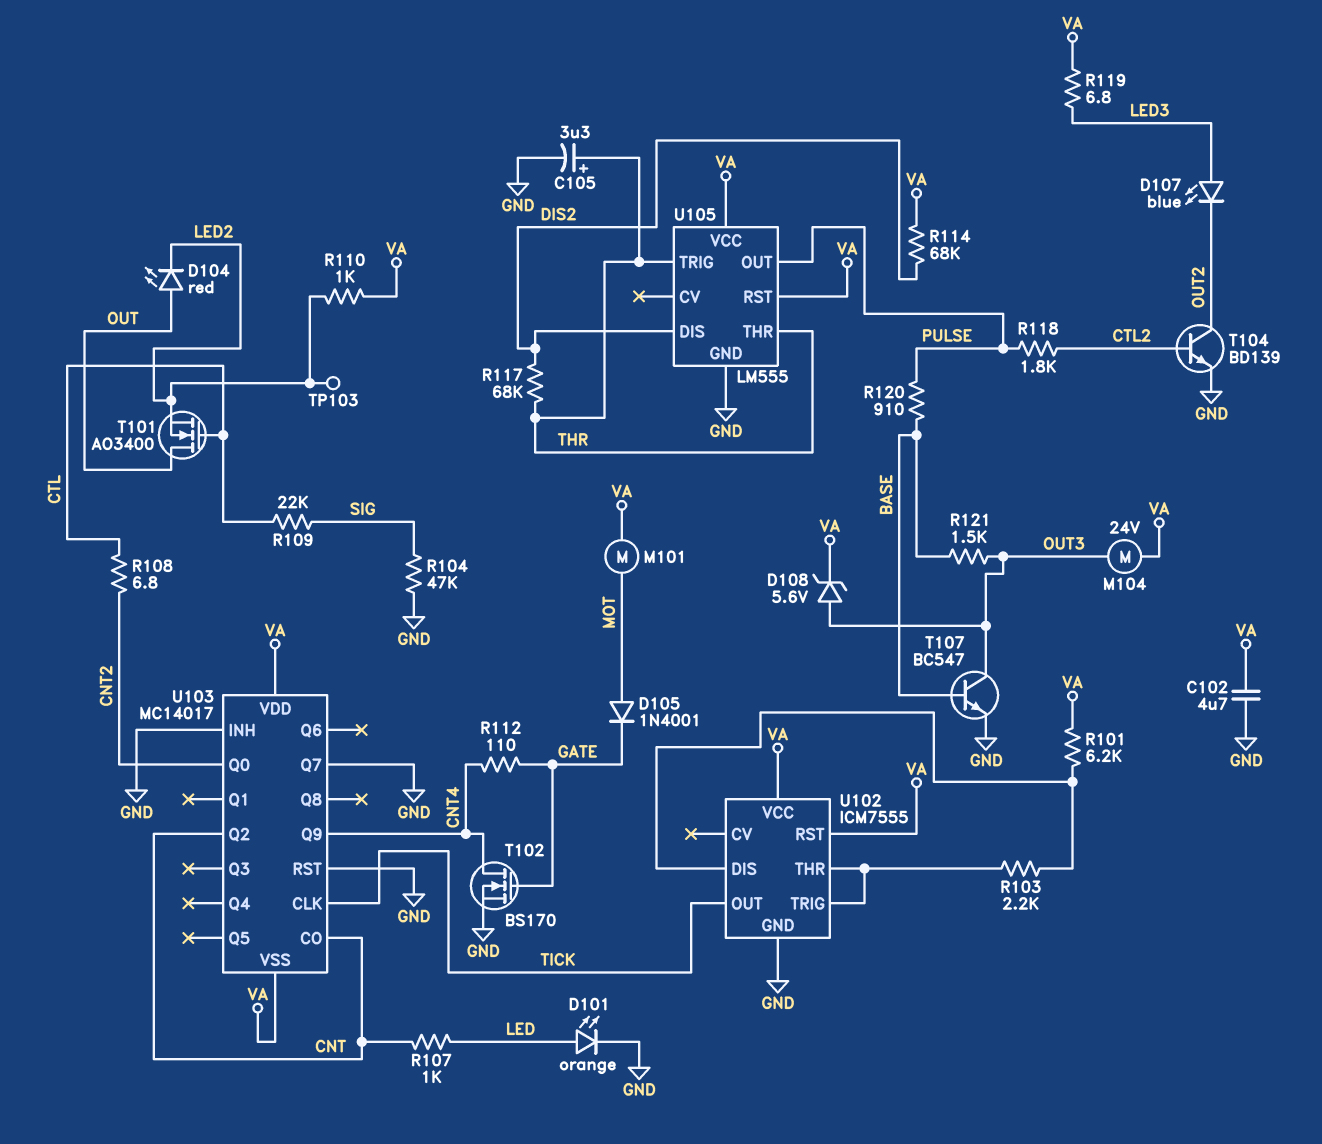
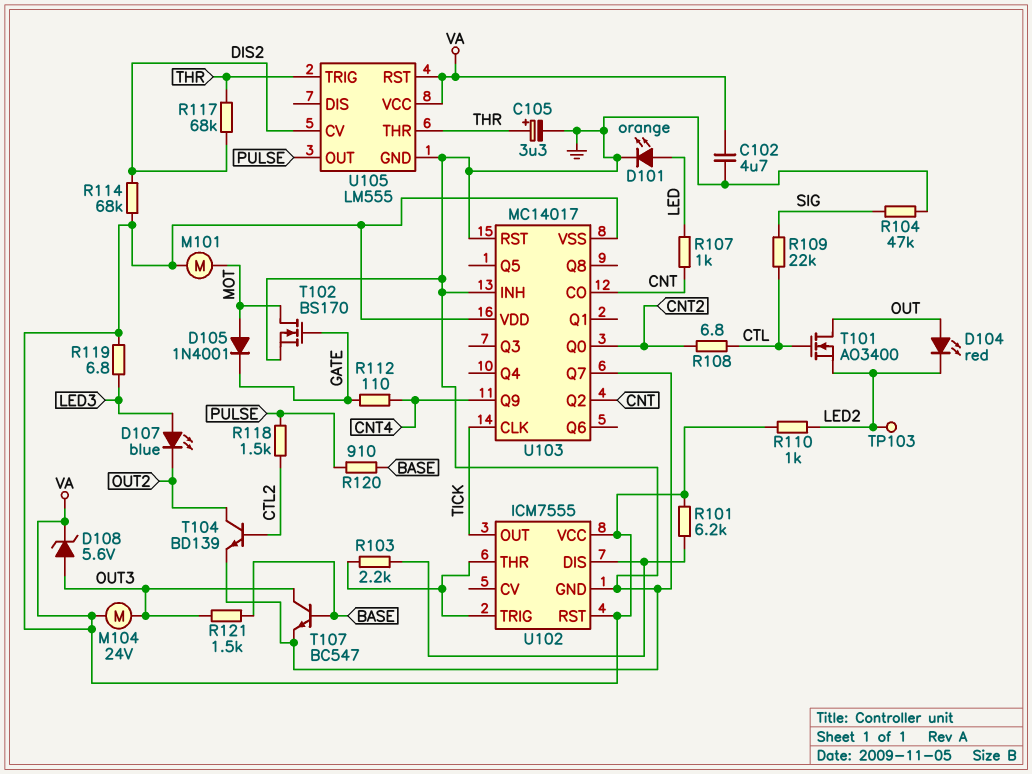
R118: 1.8k (CTL2, PULSE) -> 1.5k (CTL2, PULSE)
T102: NMOS BS170 (G GATE, D CNT4, S GND) -> NMOS BS170 (G GATE, D MOT, S GND)
U105 pin CV: none -> DIS2
U105 pin DIS: DIS2 -> none

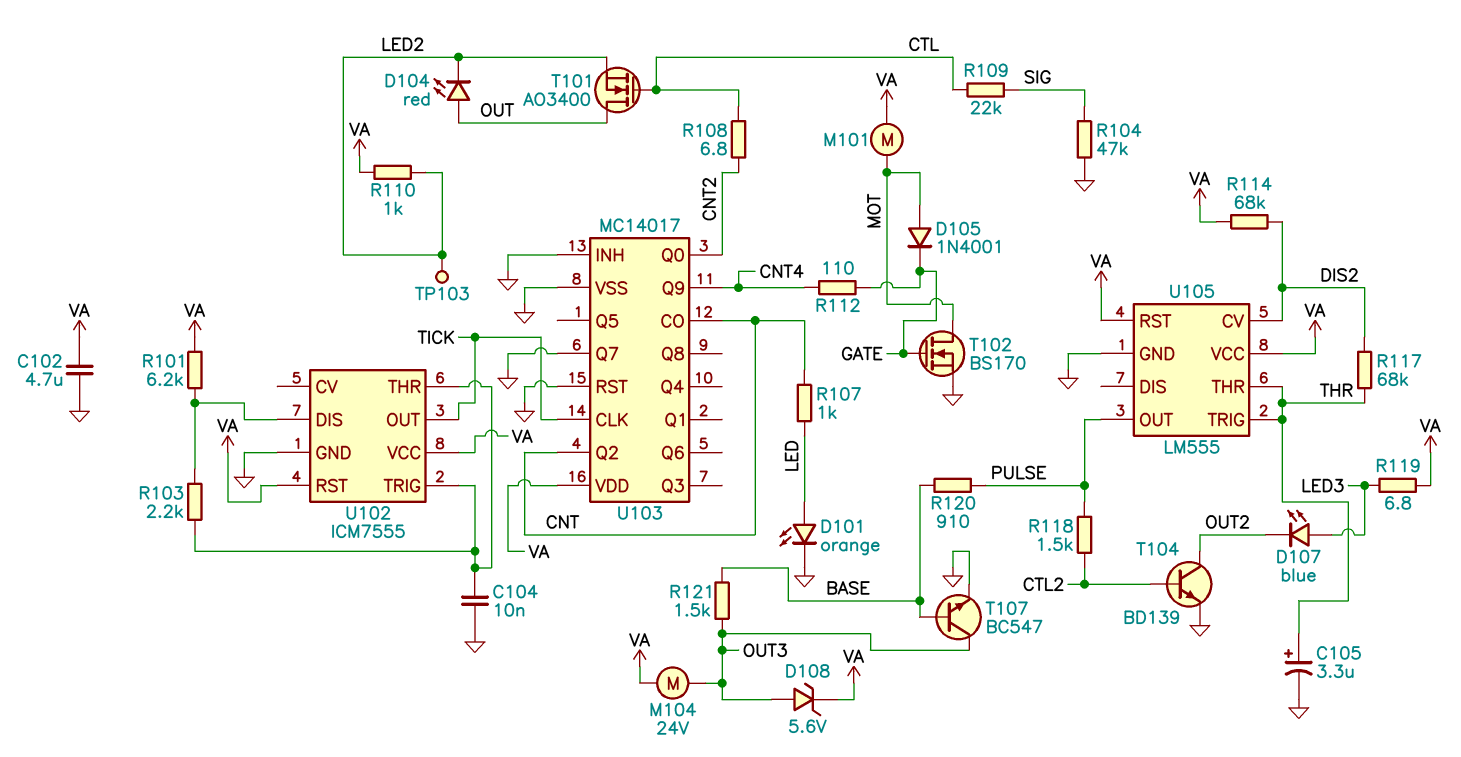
C104: none -> 10nF (GND, U102/THR)
U103 pin VSS: VA -> GND

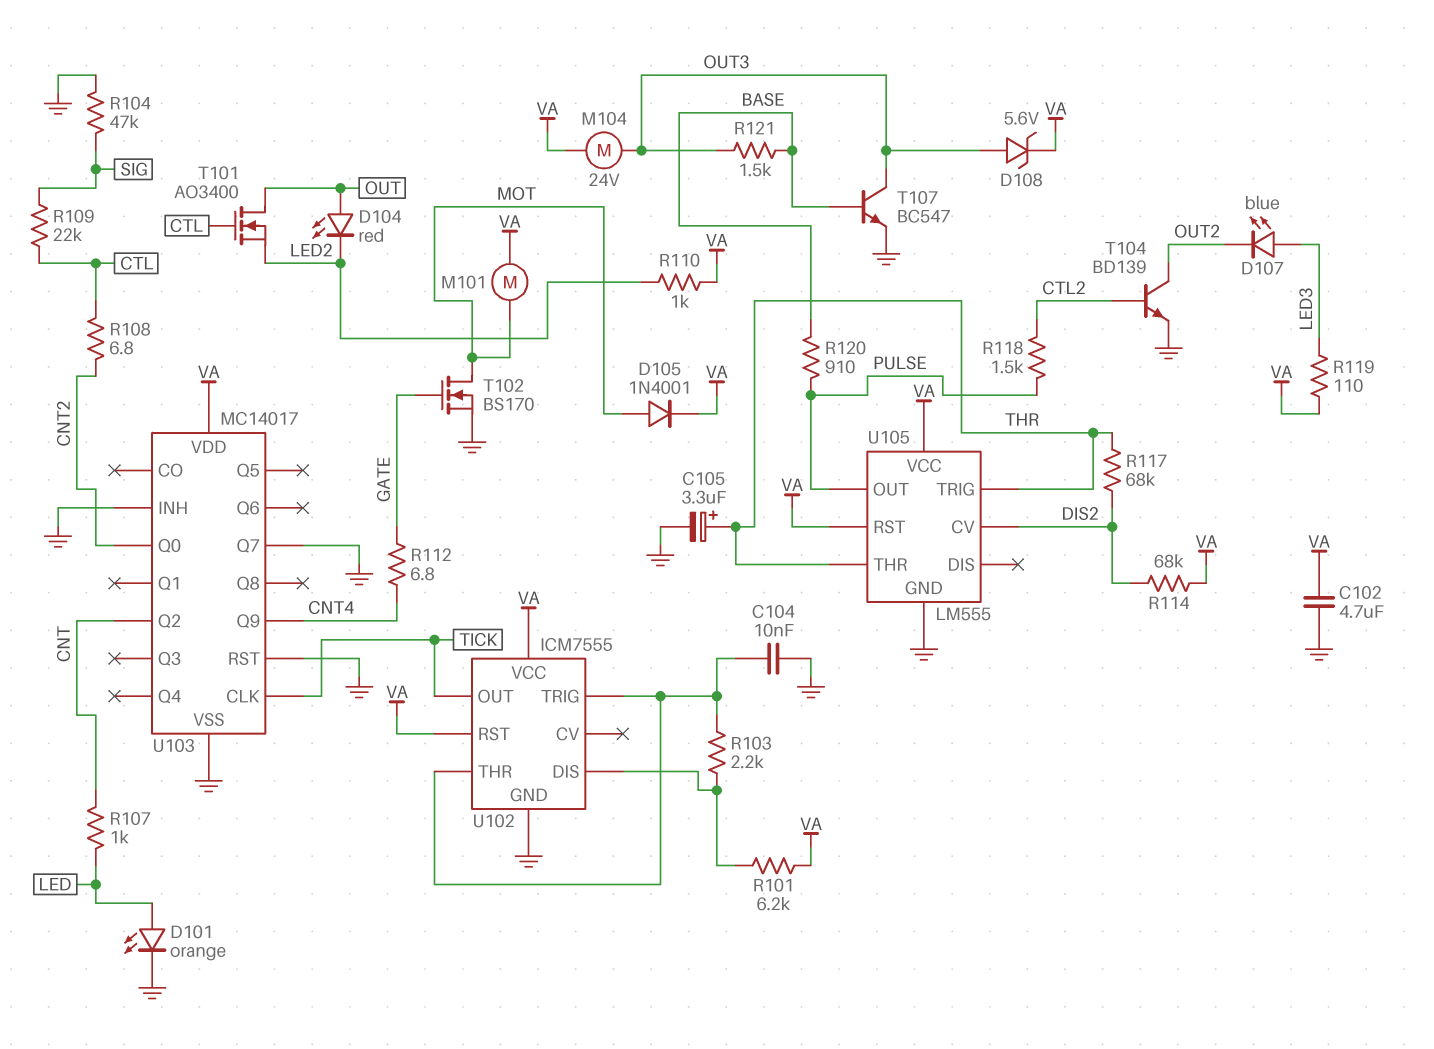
D105: diode 1N4001 (A MOT, K GATE) -> diode 1N4001 (A MOT, K VA)
R112: 110 (CNT4, GATE) -> 6.8 (CNT4, GATE)
R119: 6.8 (LED3, VA) -> 110 (LED3, VA)
TP103: test point (LED2) -> none
U103 pin CO: CNT -> none

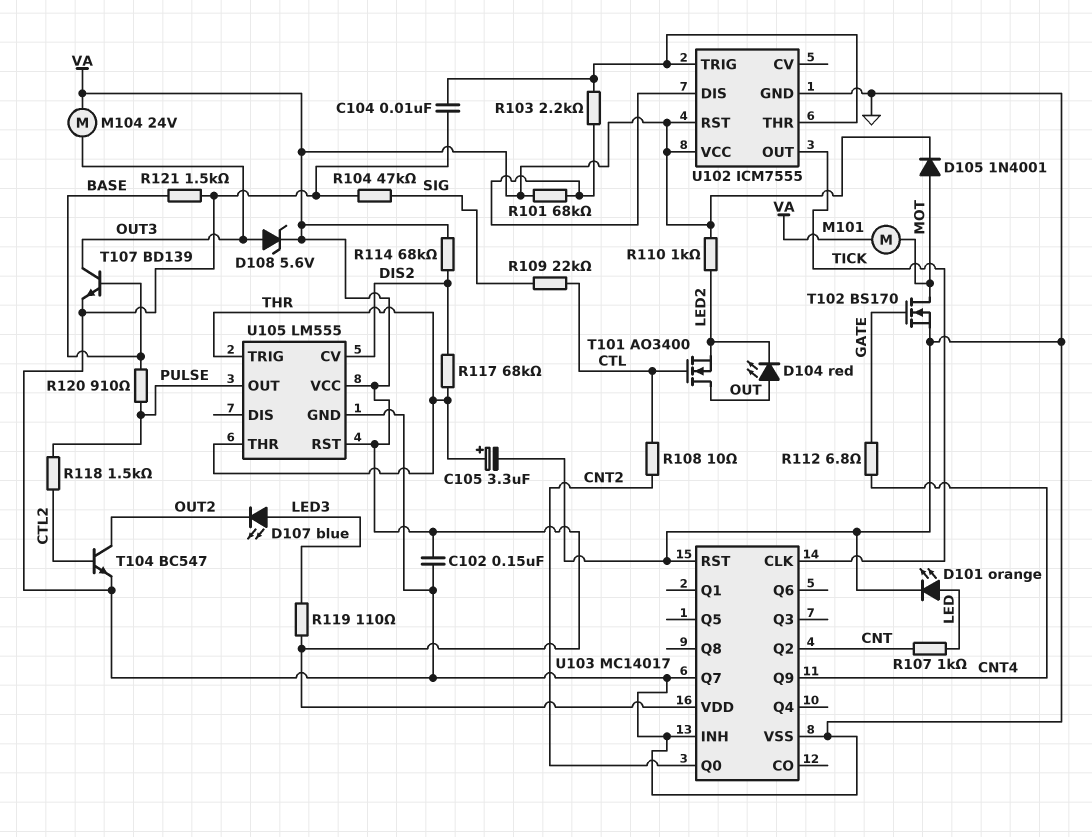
C102: 4.7uF (GND, VA) -> 150nF (GND, VA)
R101: 6.2k (U102/DIS, VA) -> 68k (U102/DIS, VA)
R108: 6.8 (CNT2, CTL) -> 10 (CNT2, CTL)
R121: 1.5k (BASE, OUT3) -> 1.5k (BASE, GND)
T104: NPN BD139 (B CTL2, C OUT2, E GND) -> NPN BC547 (B CTL2, C OUT2, E GND)
T107: NPN BC547 (B BASE, C OUT3, E GND) -> NPN BD139 (B BASE, C OUT3, E GND)

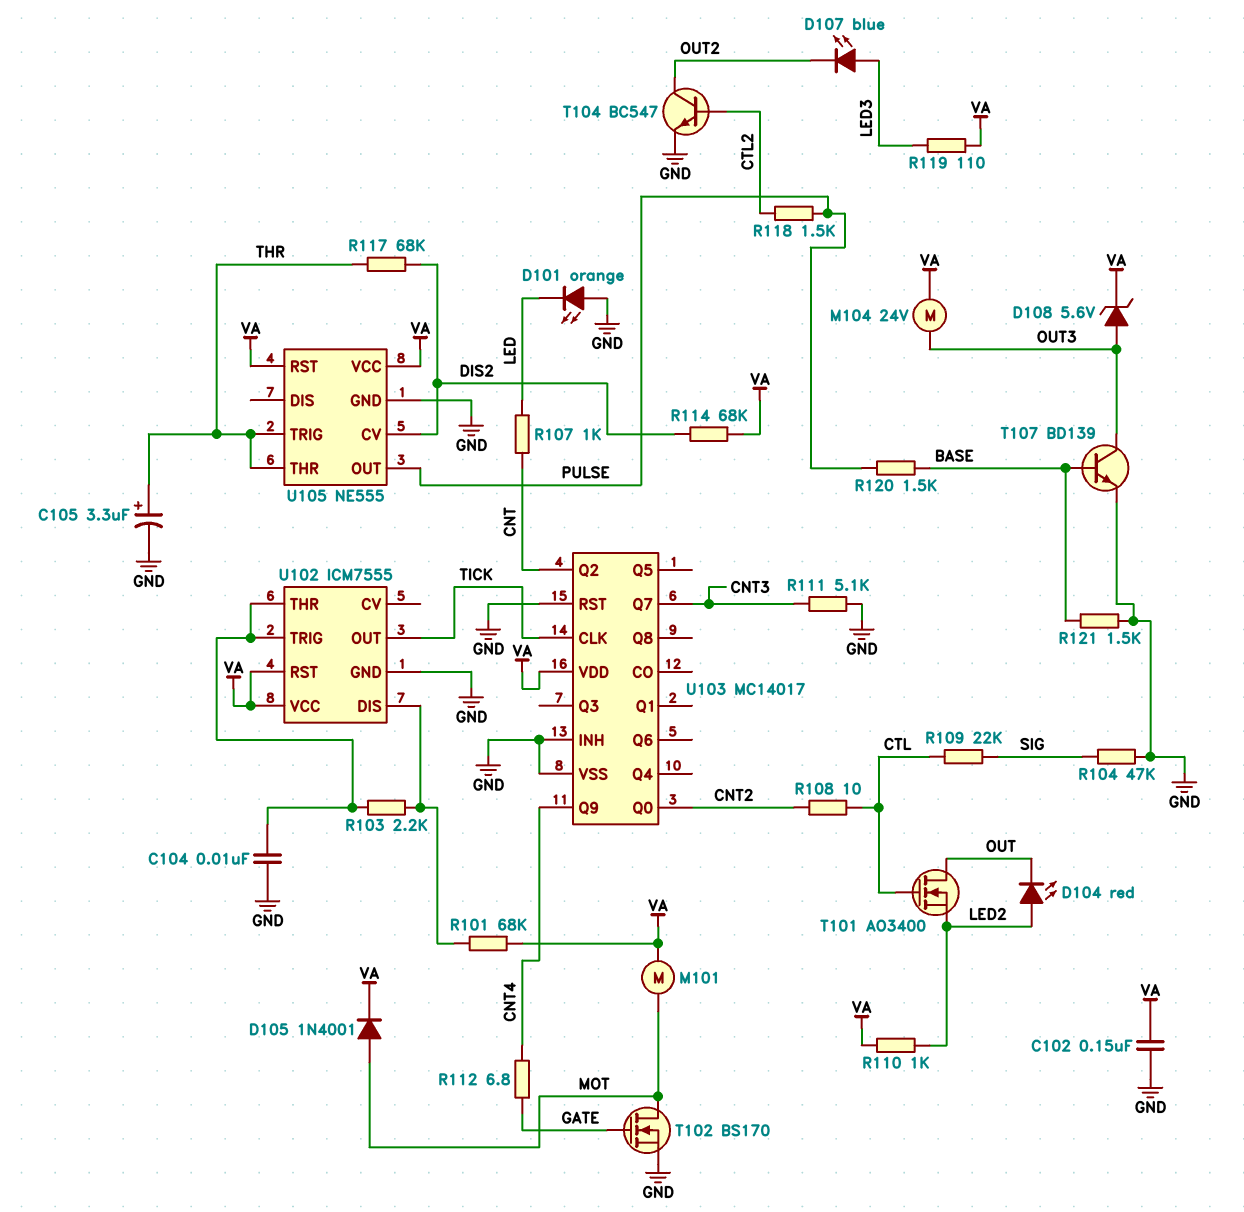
D101: LED orange (A LED, K GND) -> LED orange (A GND, K LED)
D104: LED red (A OUT, K LED2) -> LED red (A LED2, K OUT)
R111: none -> 5.1k (CNT3, GND)
R120: 910 (BASE, PULSE) -> 1.5k (BASE, PULSE)
U103 pin Q7: GND -> CNT3
U105: LM555 -> NE555

